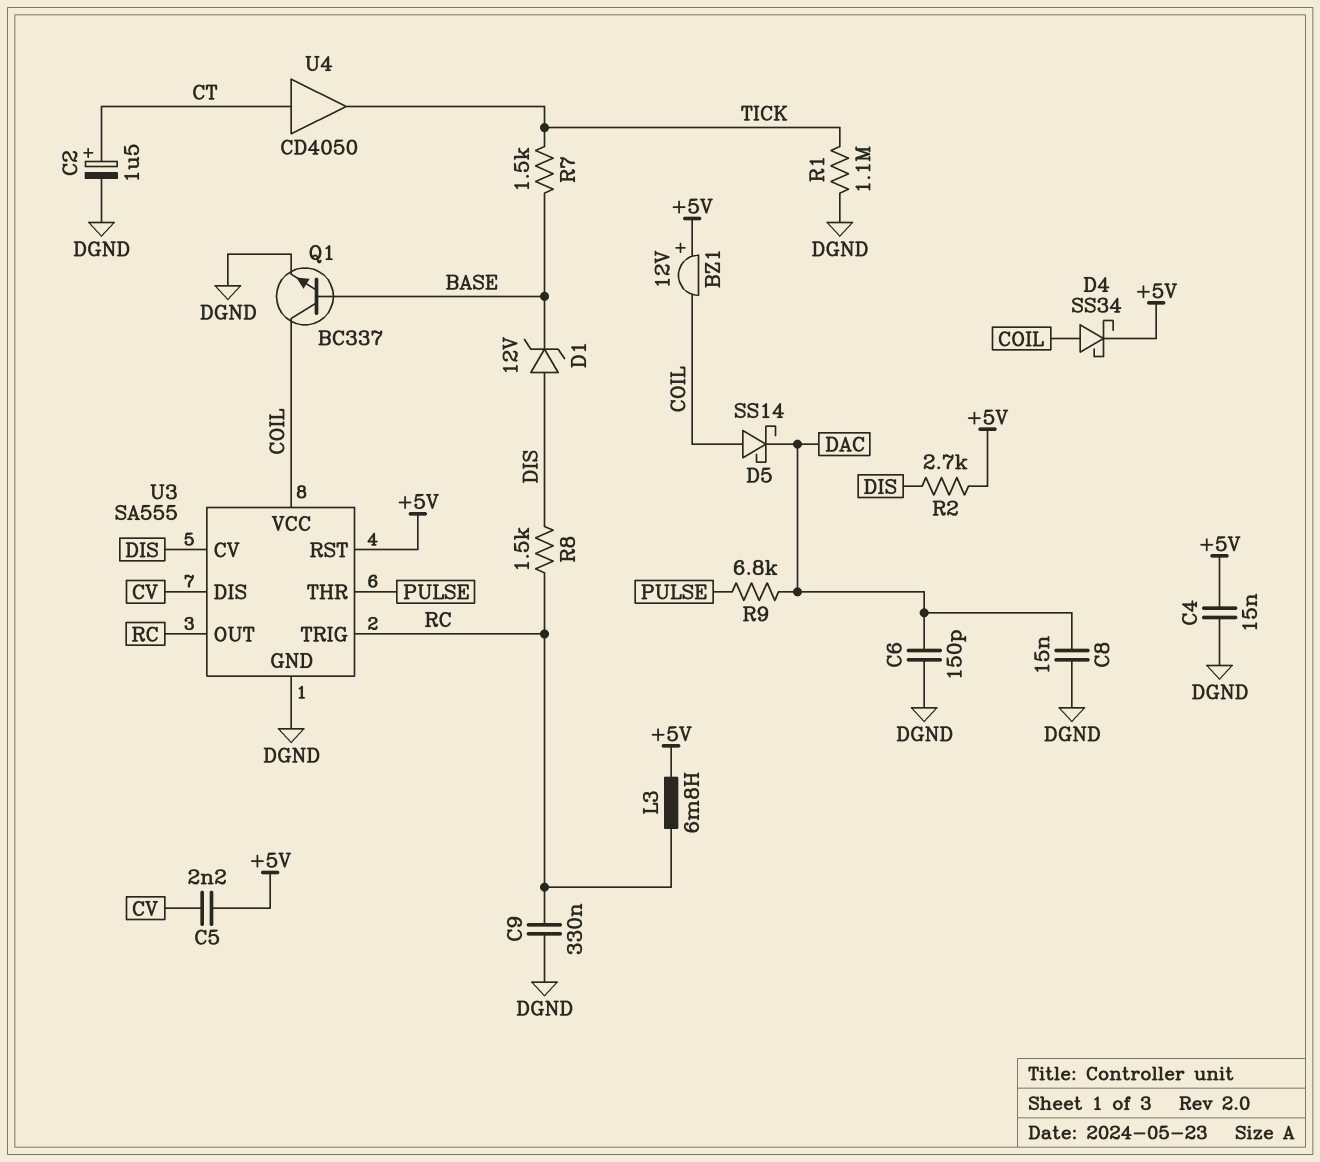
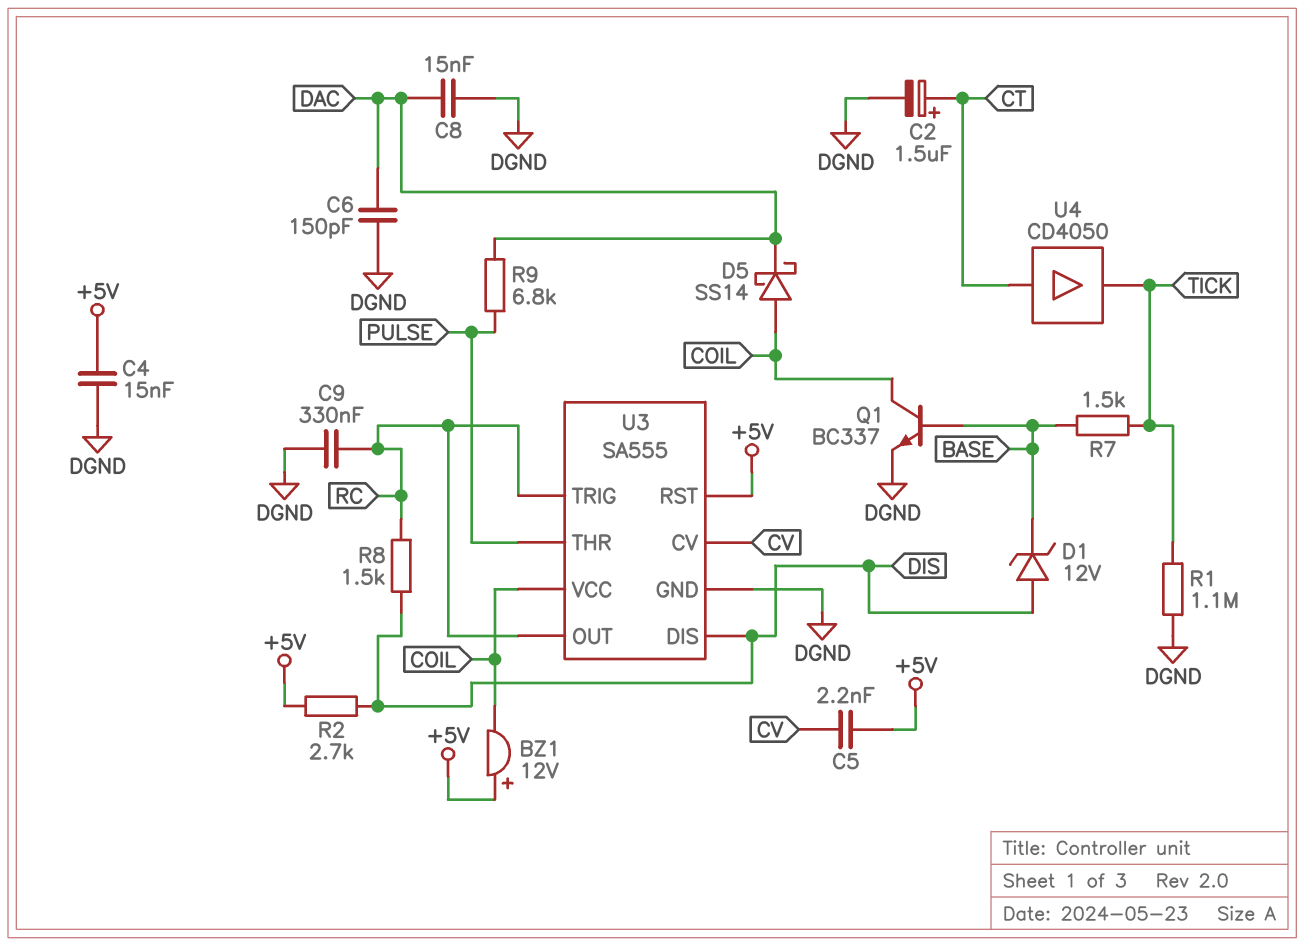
D4: schottky SS34 (A COIL, K +5V) -> none
L3: 6.8mH (+5V, RC) -> none
U3 pin CV: DIS -> CV
U3 pin DIS: CV -> DIS

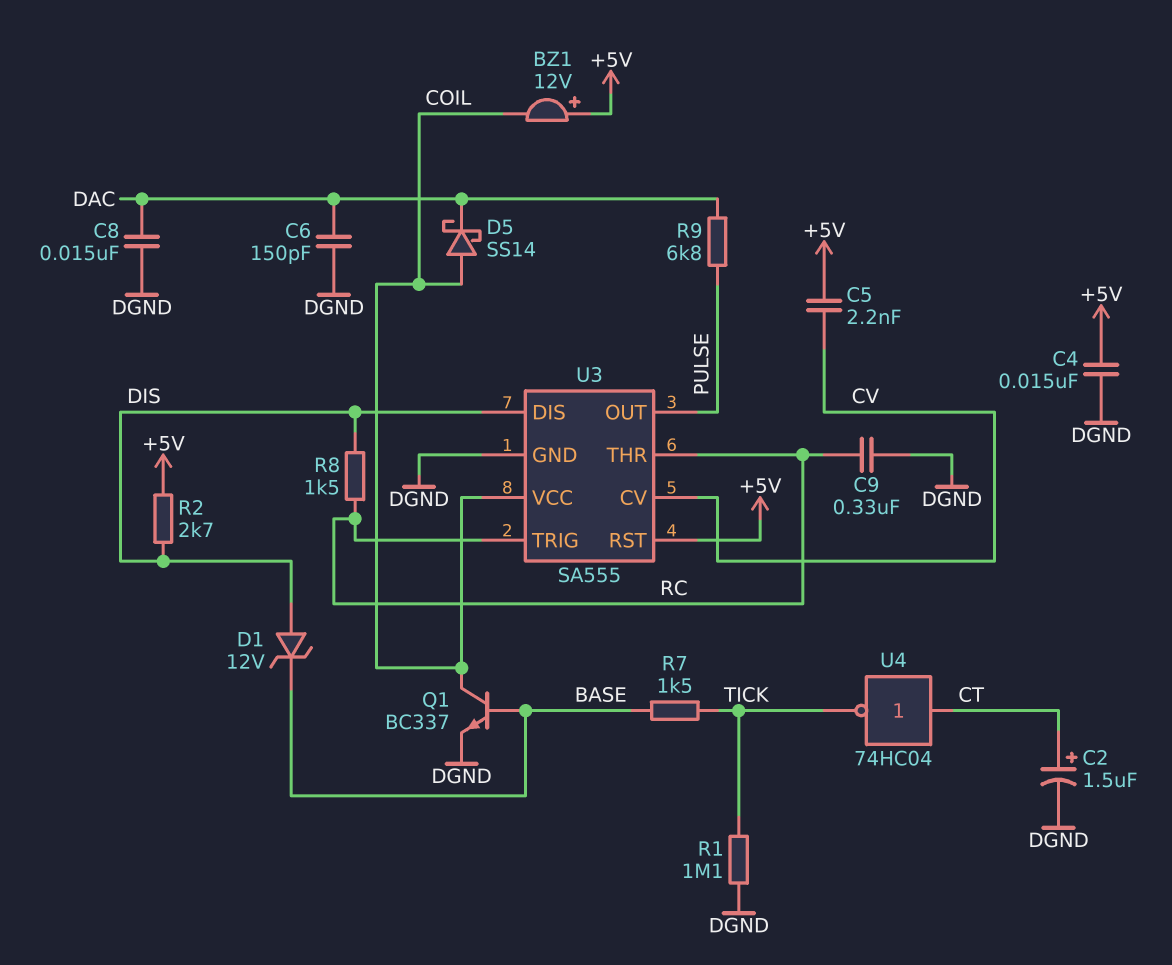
U3 pin OUT: RC -> PULSE
U3 pin THR: PULSE -> RC
U4: buffer CD4050 (in CT, out TICK) -> NOT 74HC04 (in CT, out TICK)

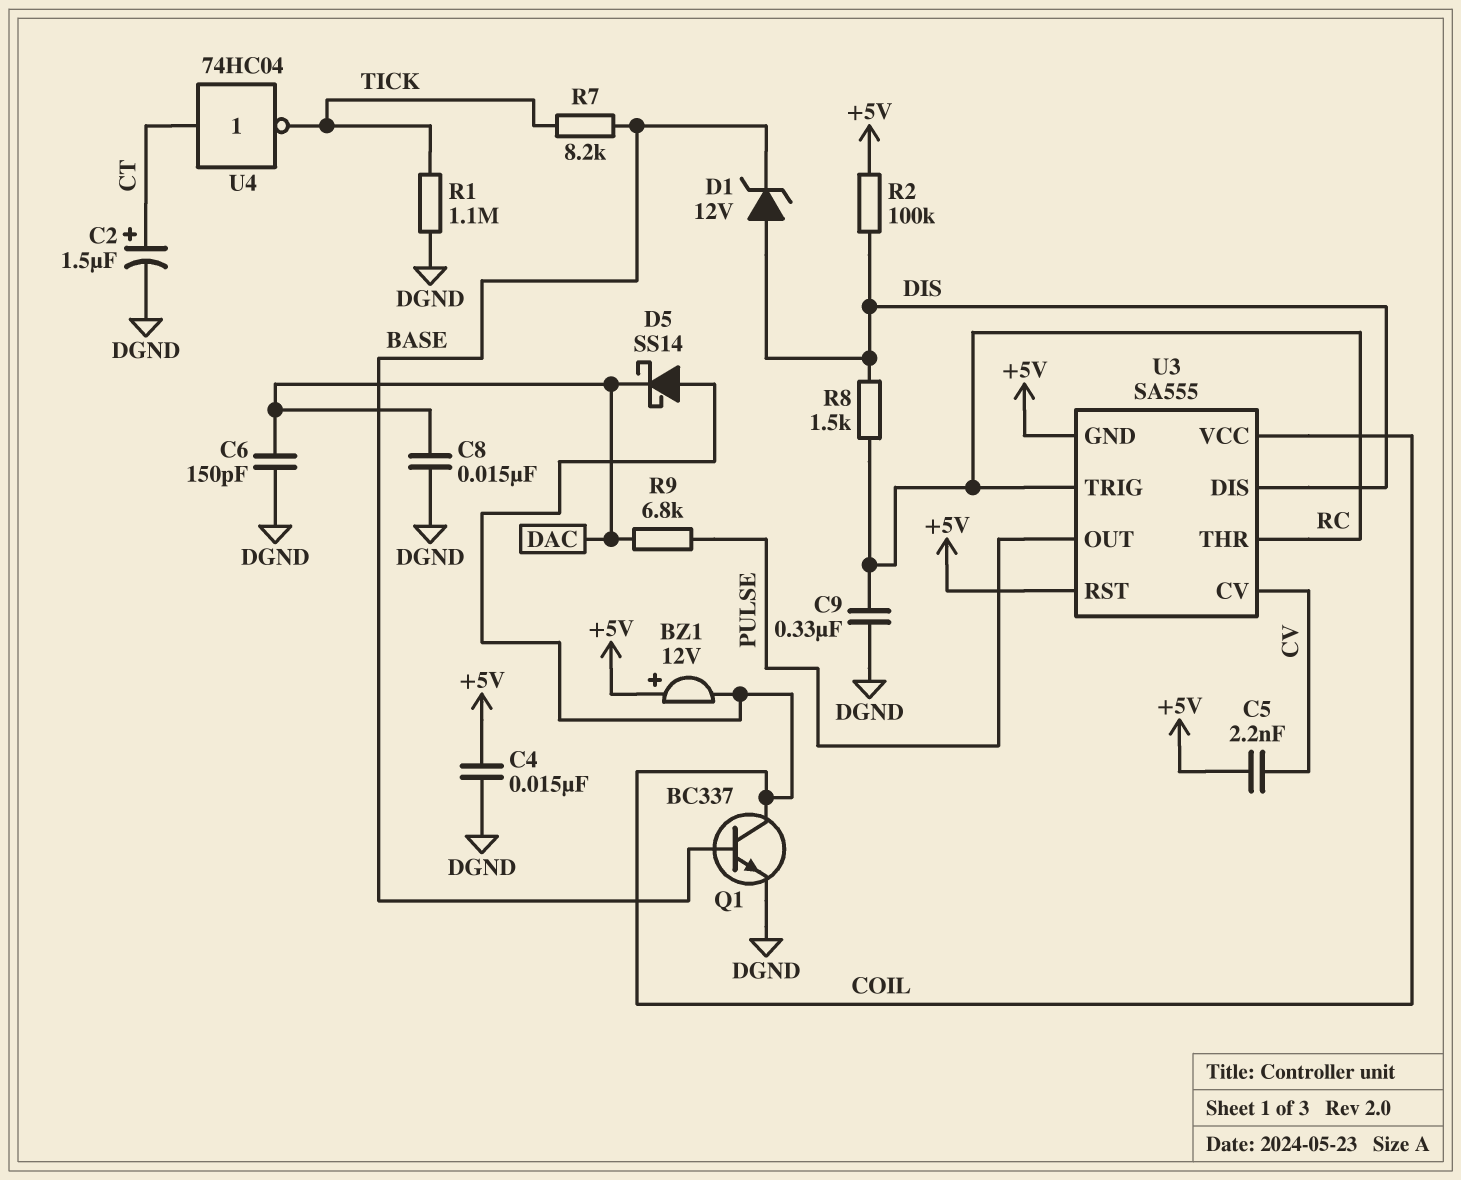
R2: 2.7k (+5V, DIS) -> 100k (+5V, DIS)
R7: 1.5k (BASE, TICK) -> 8.2k (BASE, TICK)
U3 pin GND: DGND -> +5V

